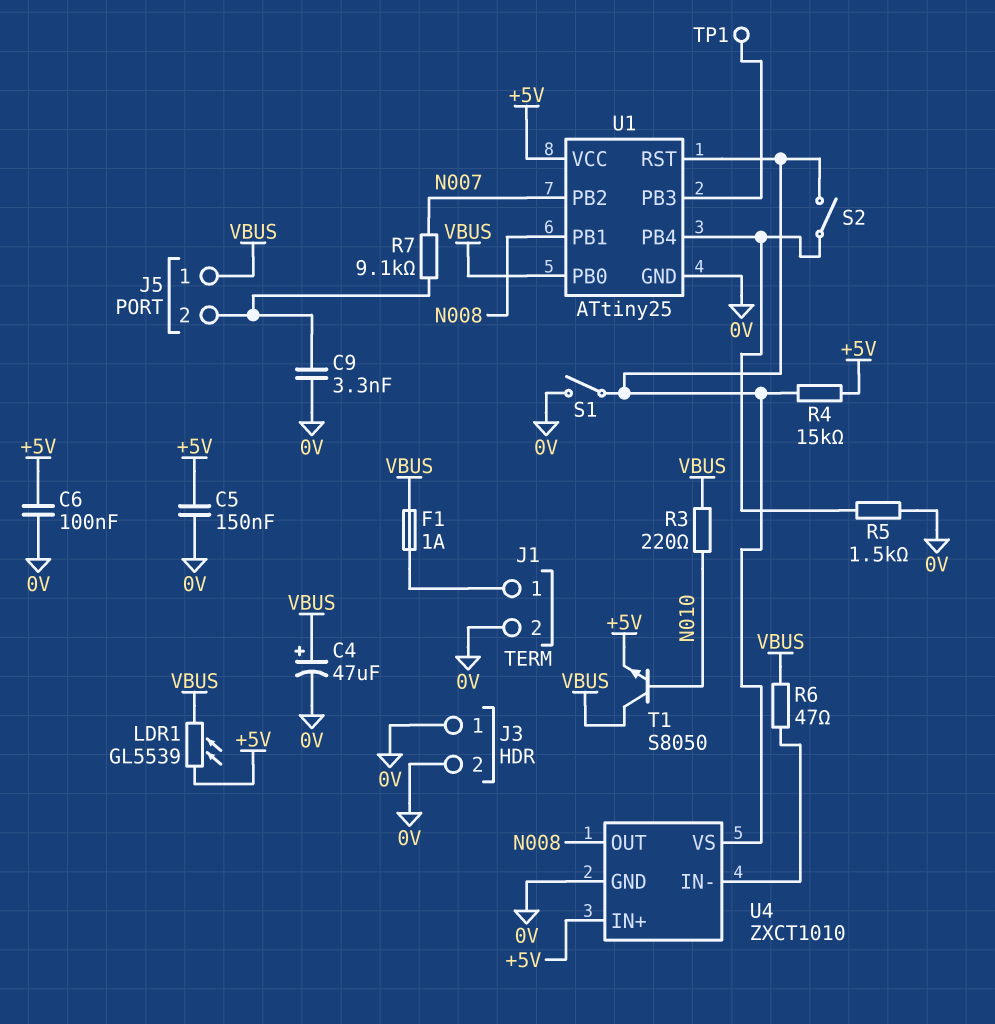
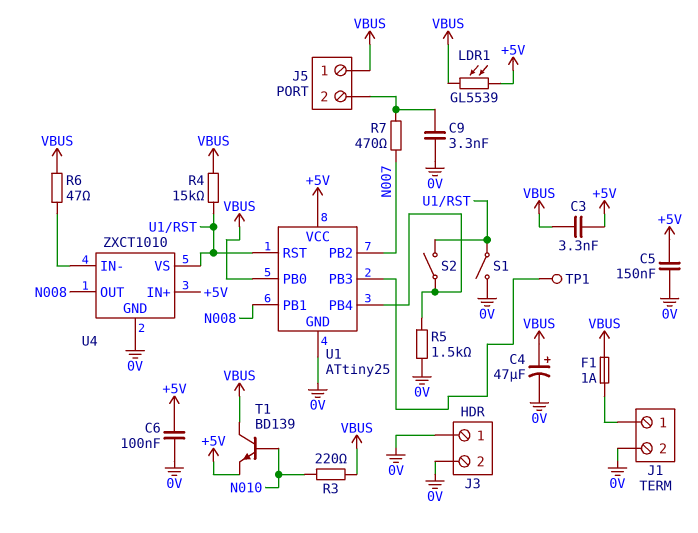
C3: none -> 3.3nF (+5V, VBUS)
R4: 15k (+5V, U1/RST) -> 15k (U1/RST, VBUS)
R7: 9.1k (J5/2, N007) -> 470 (J5/2, N007)
T1: NPN S8050 (B N010, C VBUS, E +5V) -> NPN BD139 (B N010, C VBUS, E +5V)

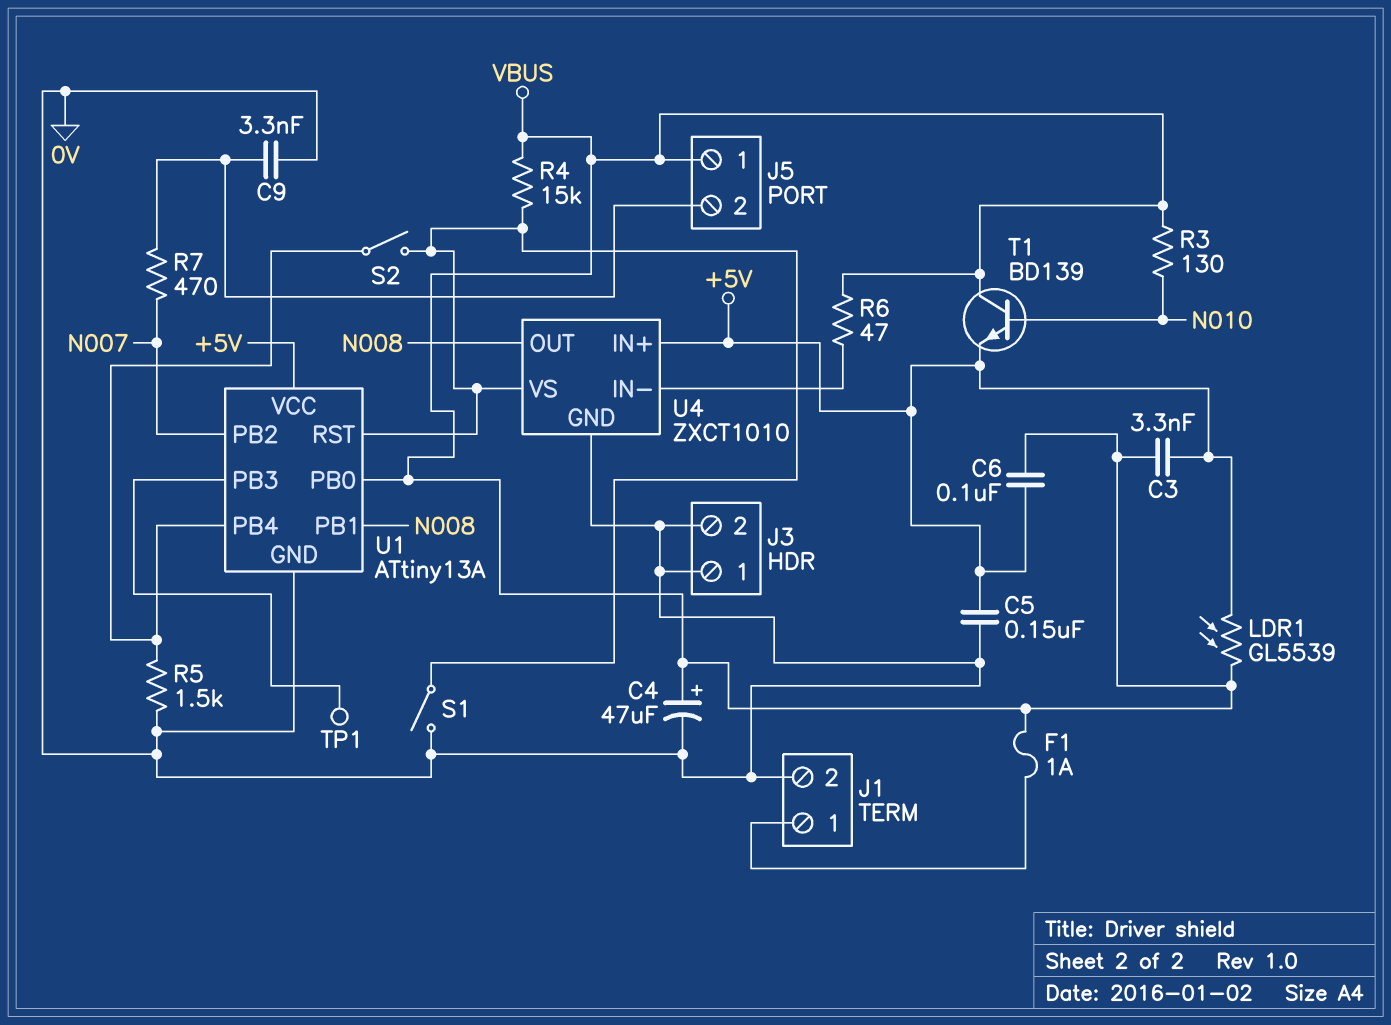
C6: 100nF (+5V, 0V) -> 100nF (+5V, VBUS)
R3: 220 (N010, VBUS) -> 130 (N010, VBUS)
U1: ATtiny25 -> ATtiny13A

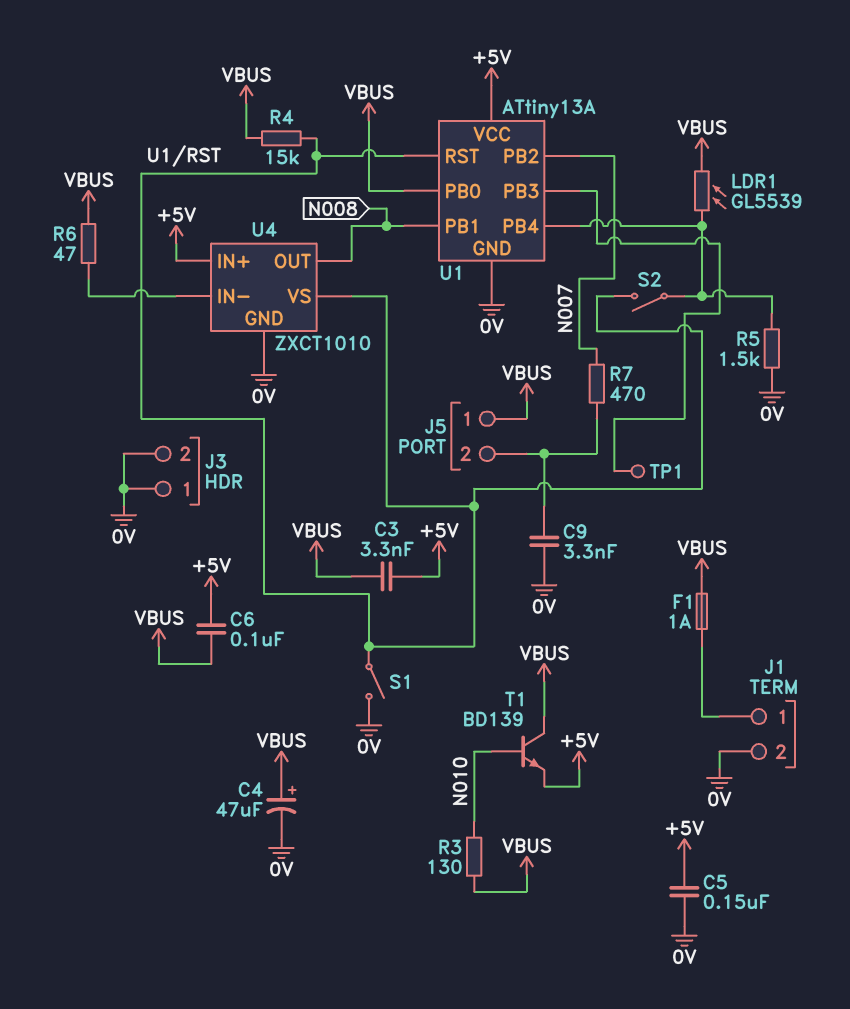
LDR1: GL5539 (+5V, VBUS) -> GL5539 (U1/PB4, VBUS)

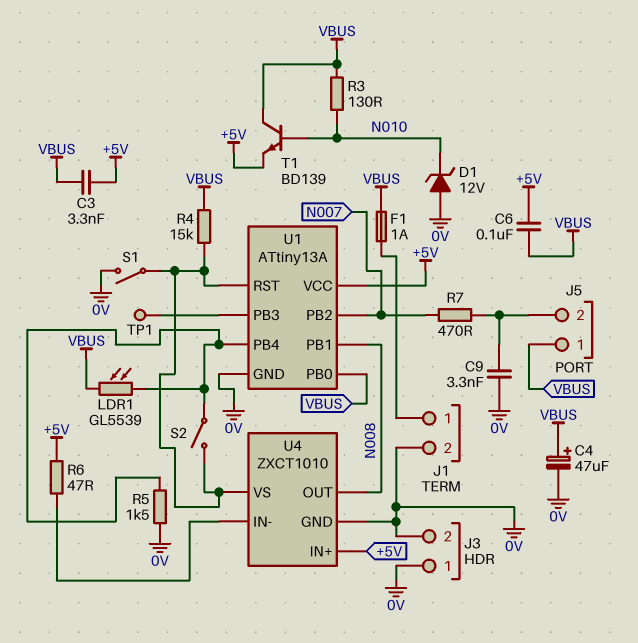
C5: 150nF (+5V, 0V) -> none
D1: none -> zener 12V (A 0V, K N010)
R6: 47 (U4/IN-, VBUS) -> 47 (+5V, U4/IN-)

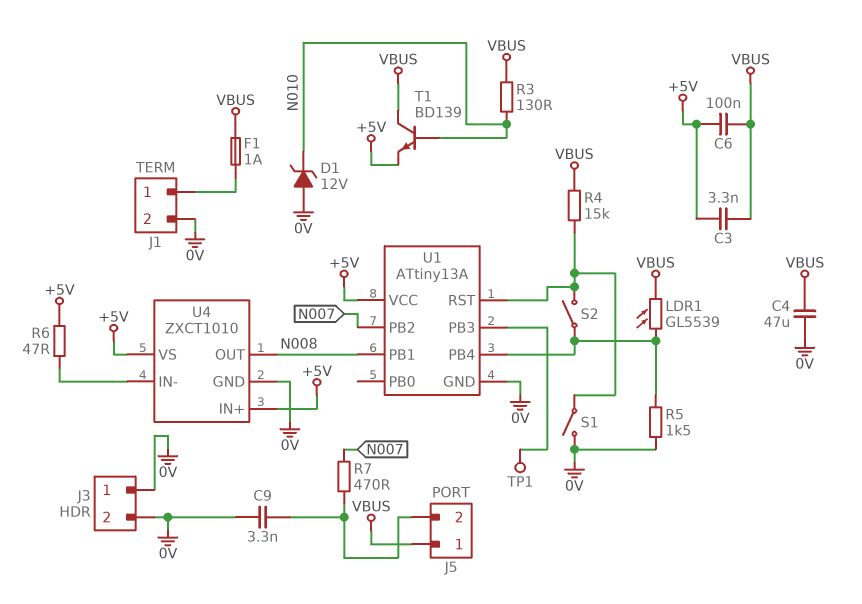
C4: 47uF (plus VBUS, minus 0V) -> 47uF (0V, VBUS)
U1 pin PB0: VBUS -> none
U4 pin VS: U1/RST -> +5V

